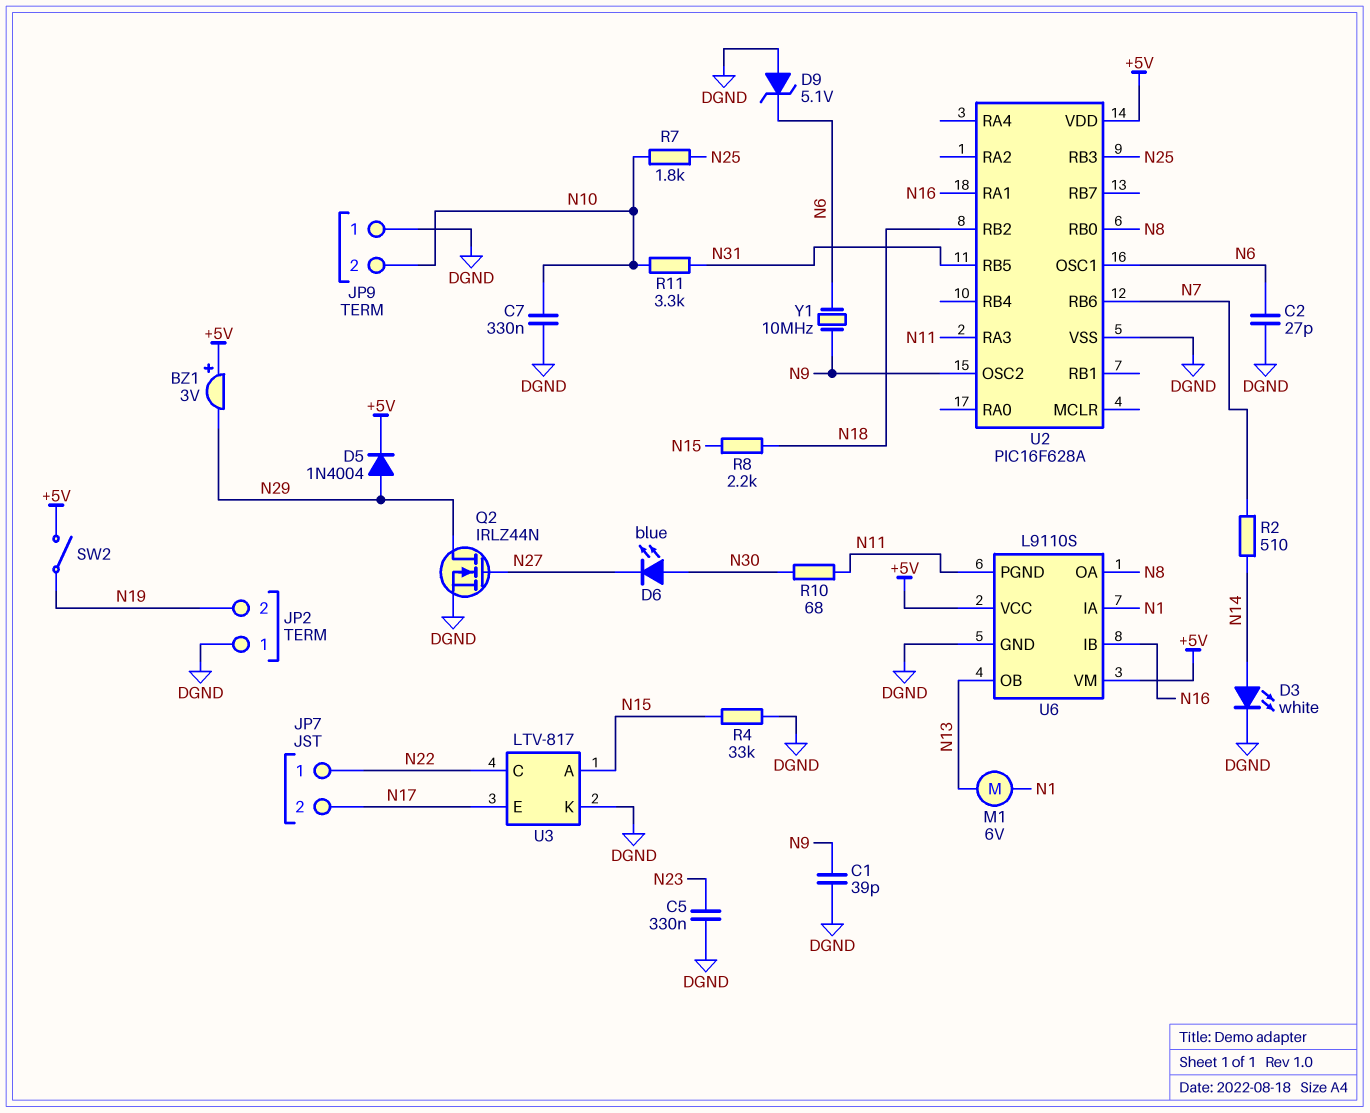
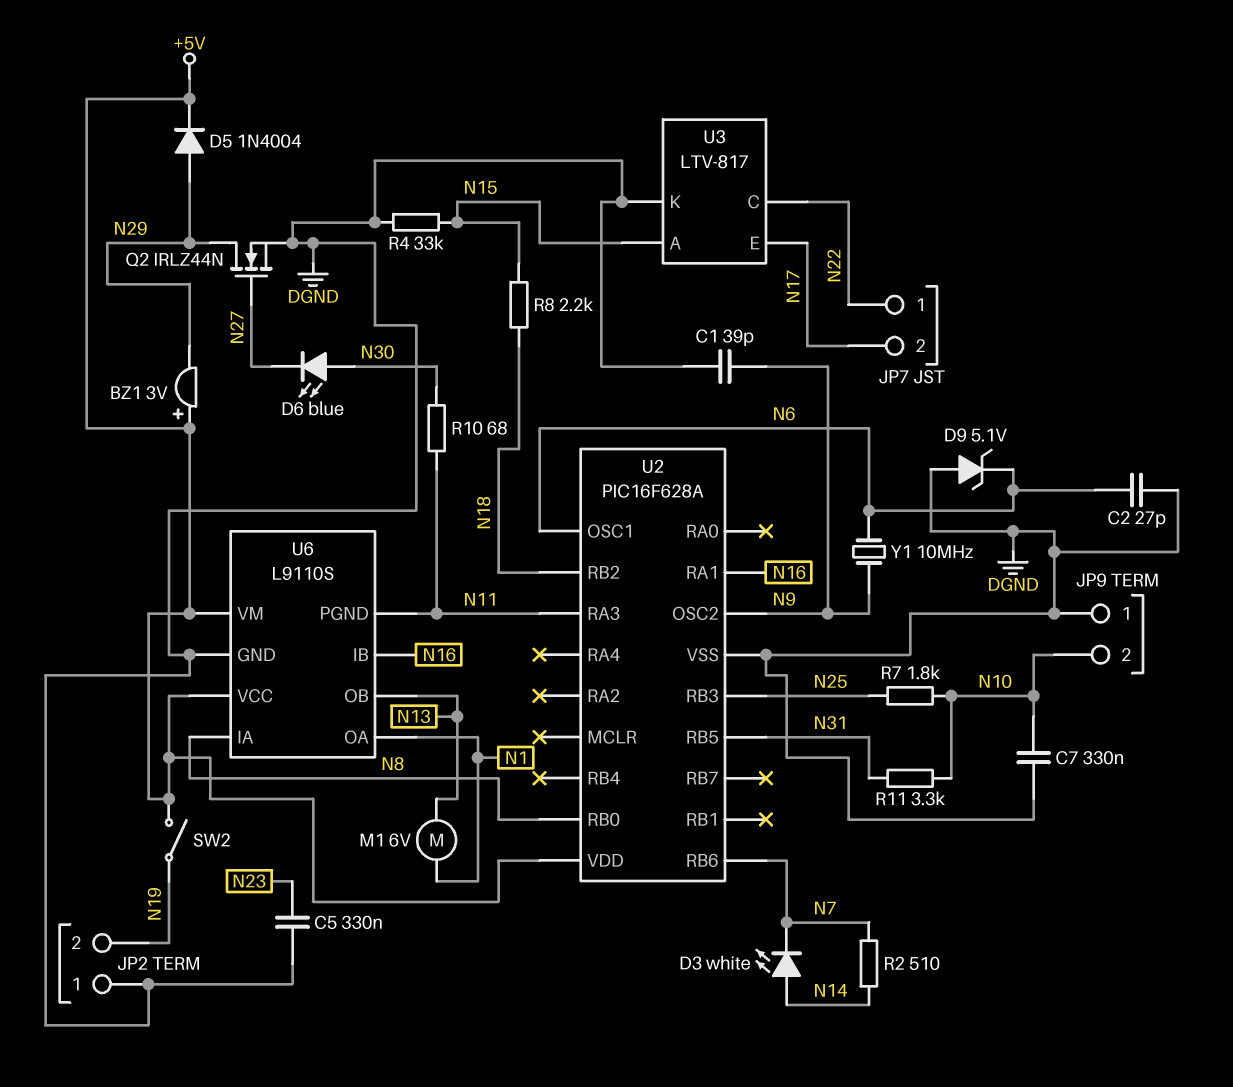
D3: LED white (A N14, K DGND) -> LED white (A N14, K N7)
U6 pin IA: N1 -> N8
U6 pin OA: N8 -> N1

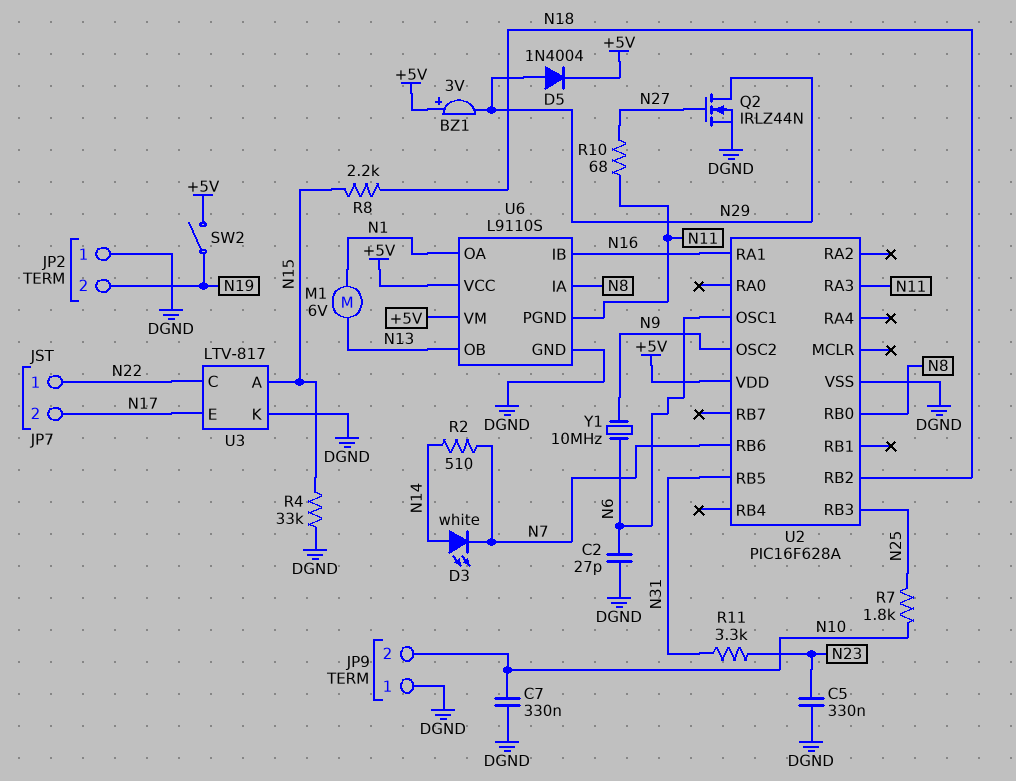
C1: 39pF (DGND, N9) -> none
D6: LED blue (A N30, K N27) -> none
D9: zener 5.1V (A DGND, K N6) -> none
R10: 68 (N11, N30) -> 68 (N11, N27)
R11: 3.3k (N10, N31) -> 3.3k (N23, N31)

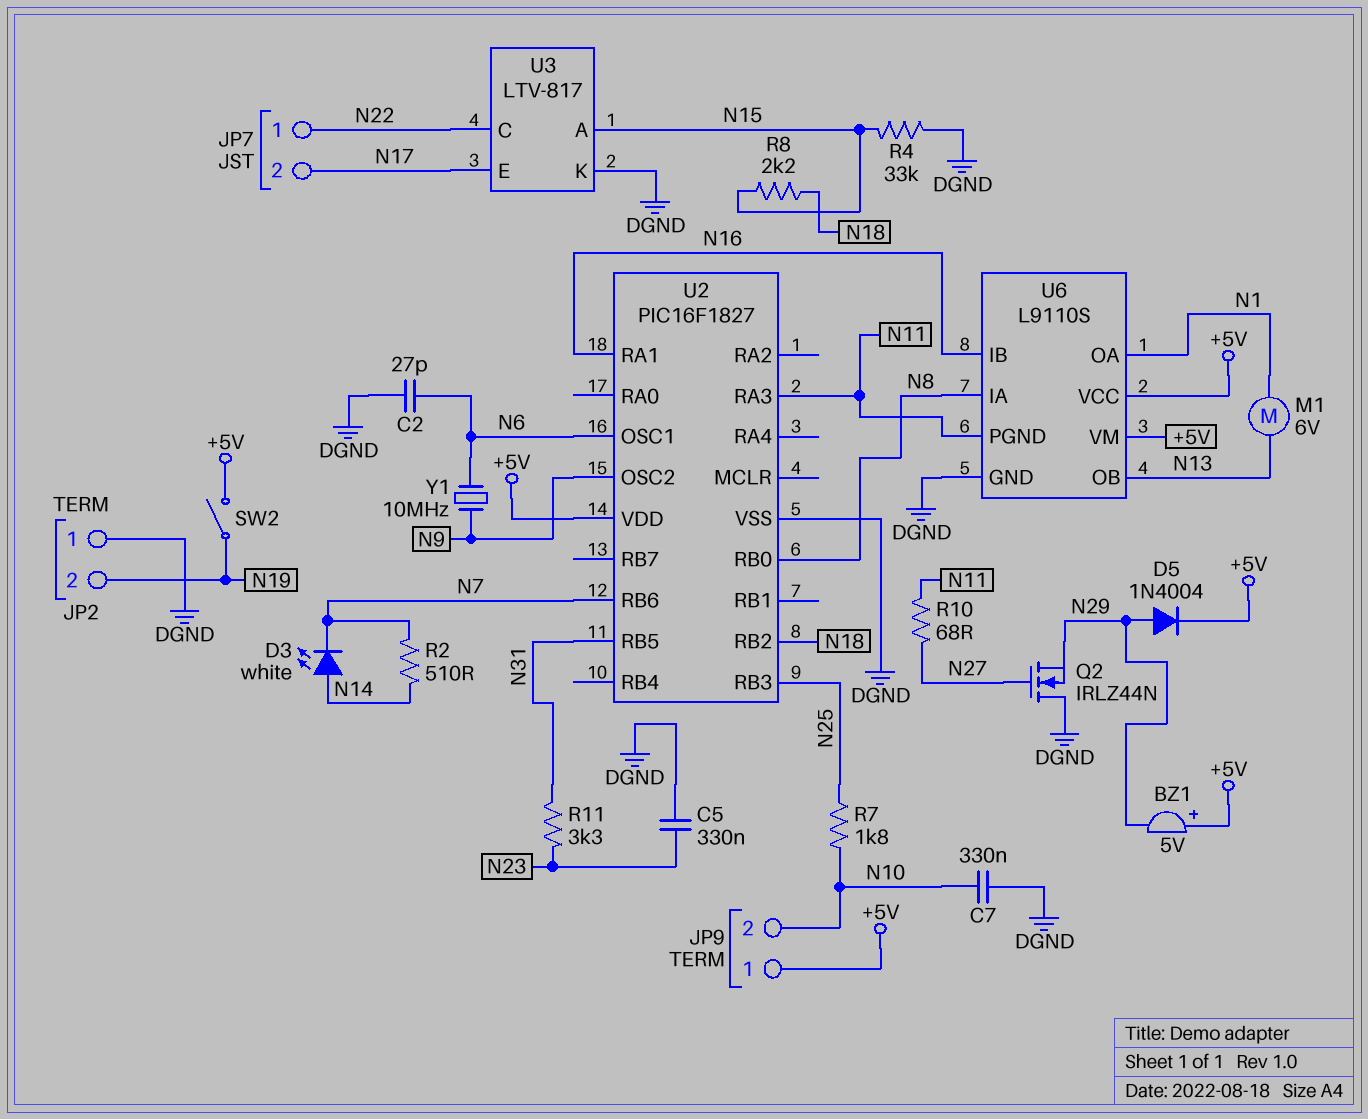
BZ1: buzzer 3V (plus +5V, minus N29) -> buzzer 5V (plus +5V, minus N29)
JP9 pin 1: DGND -> +5V
Q2: NMOS IRLZ44N (G N27, D N29, S DGND) -> NMOS IRLZ44N (G N27, D DGND, S N29)
U2: PIC16F628A -> PIC16F1827

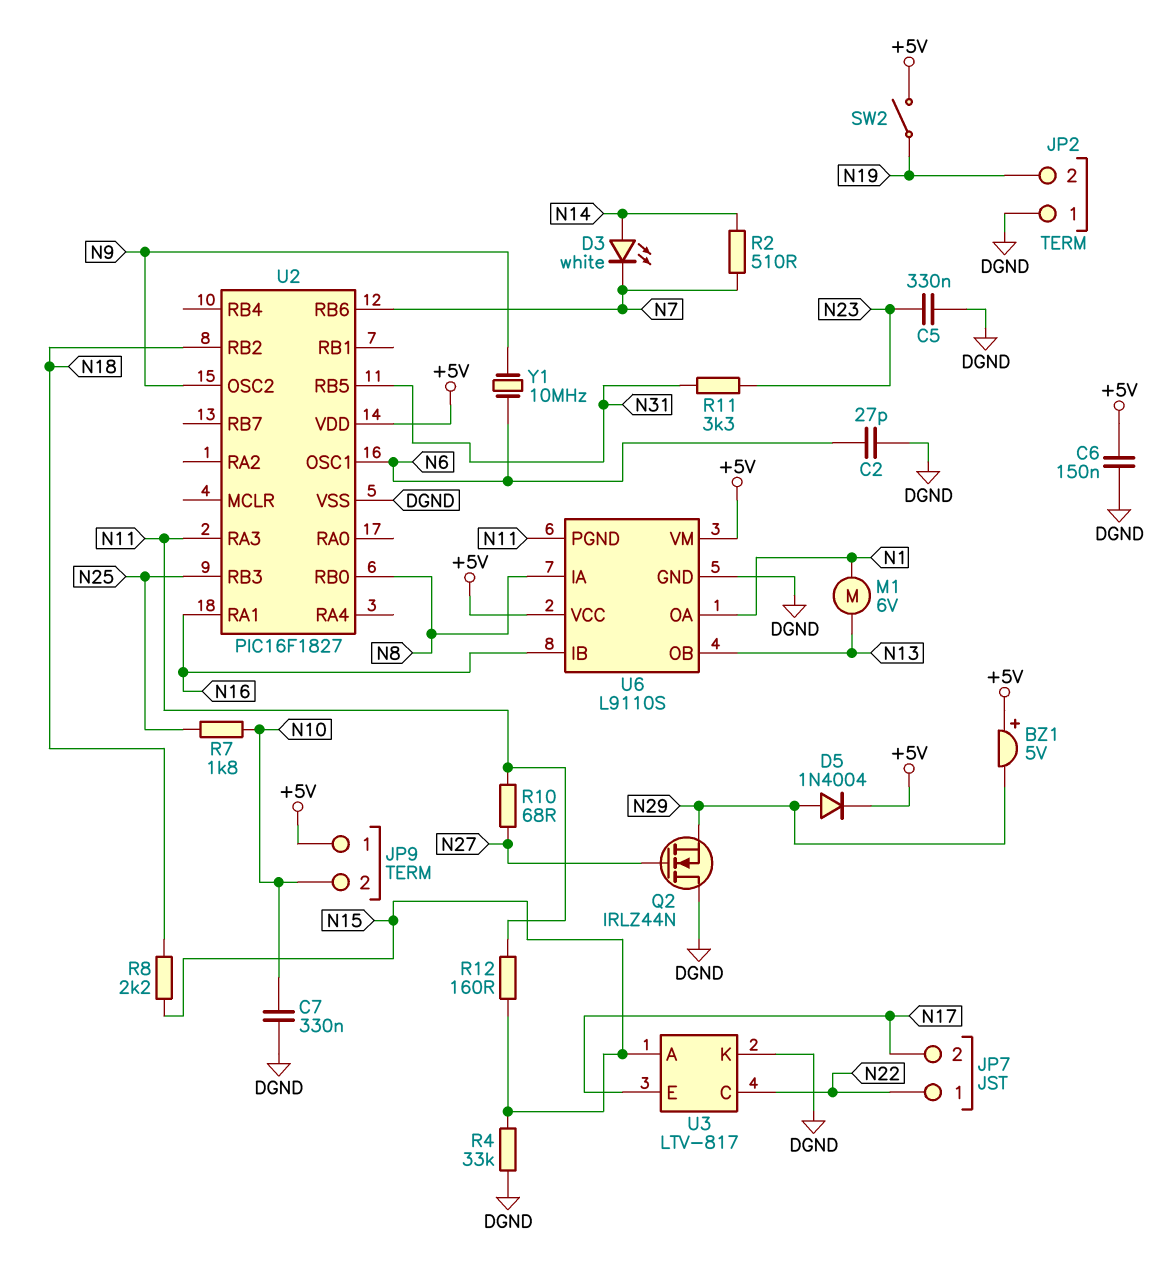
C6: none -> 150nF (+5V, DGND)
R12: none -> 160 (N11, N15)

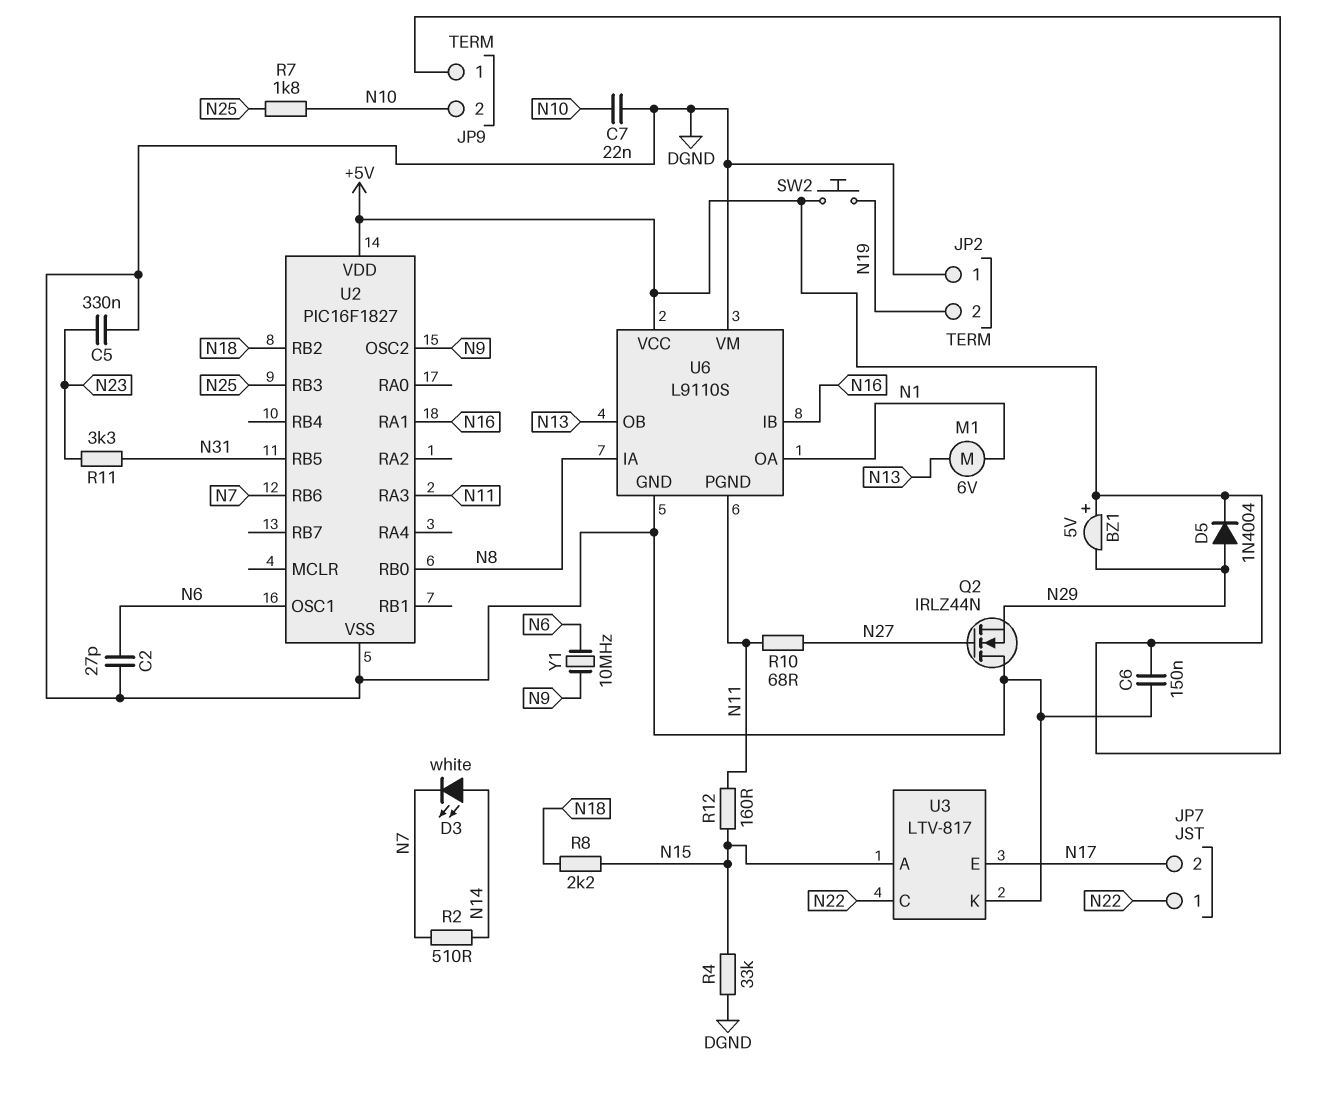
C7: 330nF (DGND, N10) -> 22nF (DGND, N10)
SW2: switch (+5V, N19) -> button (+5V, N19)
U6 pin VM: +5V -> DGND

